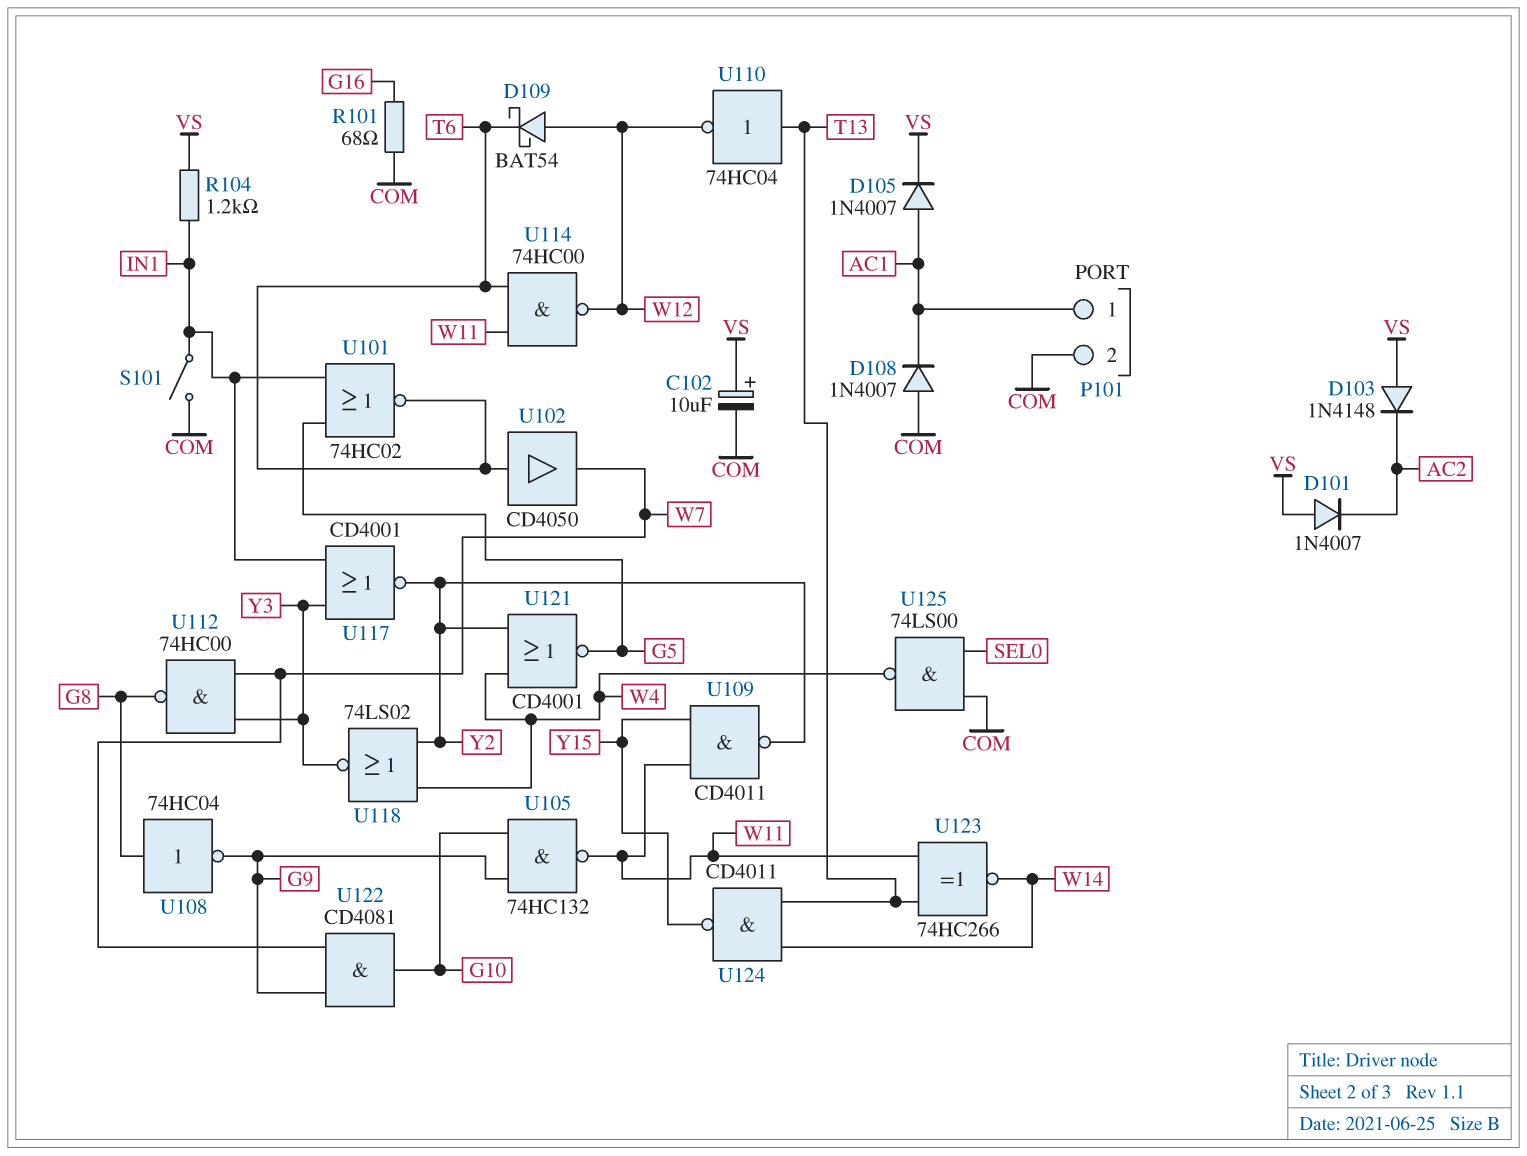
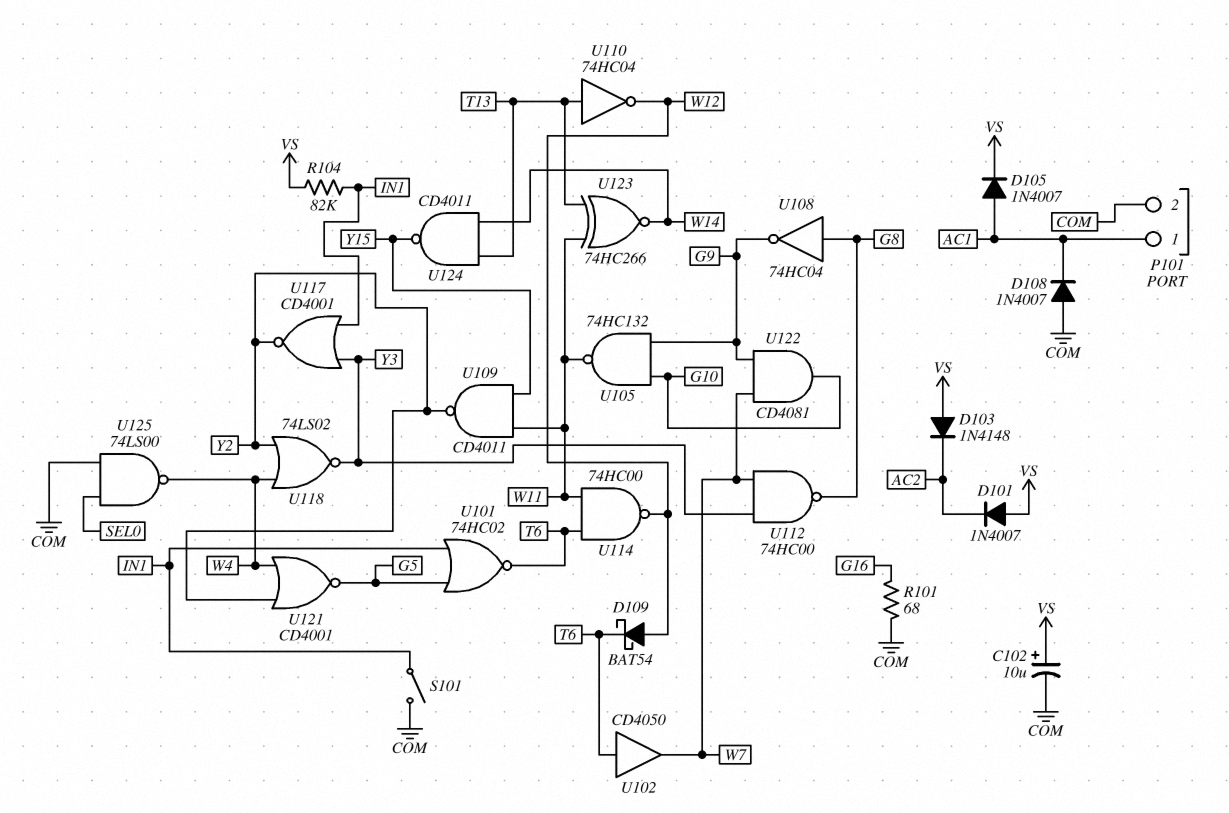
R104: 1.2k (IN1, VS) -> 82k (IN1, VS)

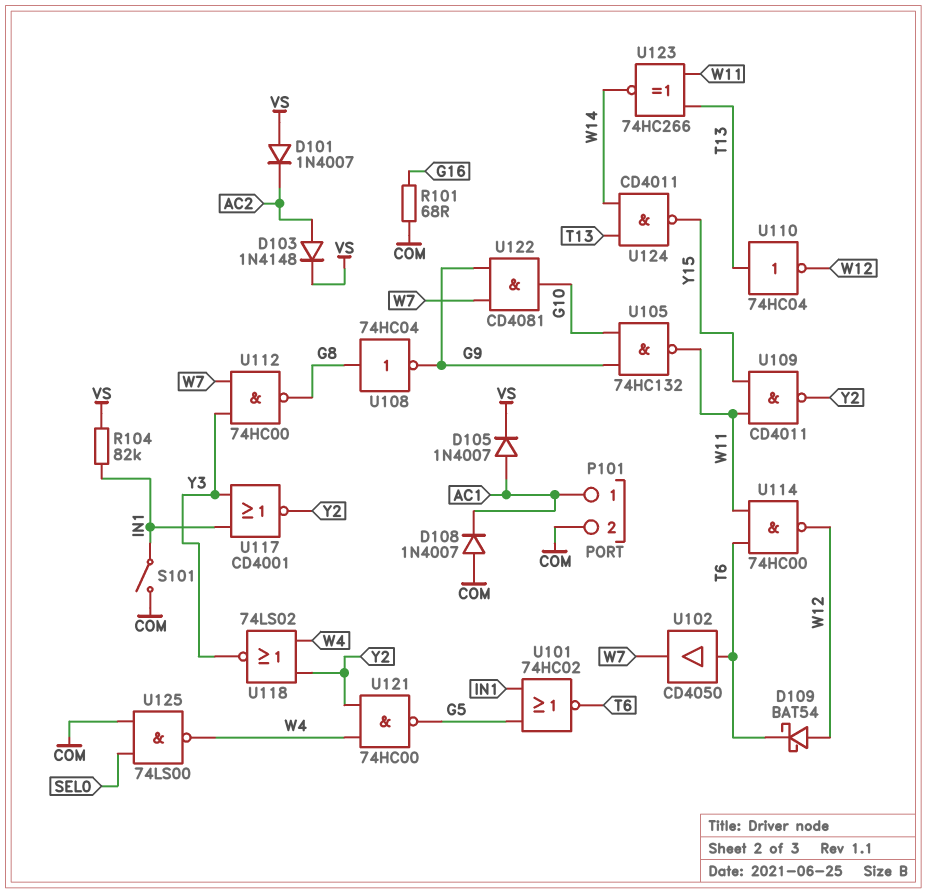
C102: 10uF (plus VS, minus COM) -> none
D103: diode 1N4148 (A VS, K AC2) -> diode 1N4148 (A AC2, K VS)
U121: NOR CD4001 (in W4, in Y2, out G5) -> NAND 74HC00 (in W4, in Y2, out G5)

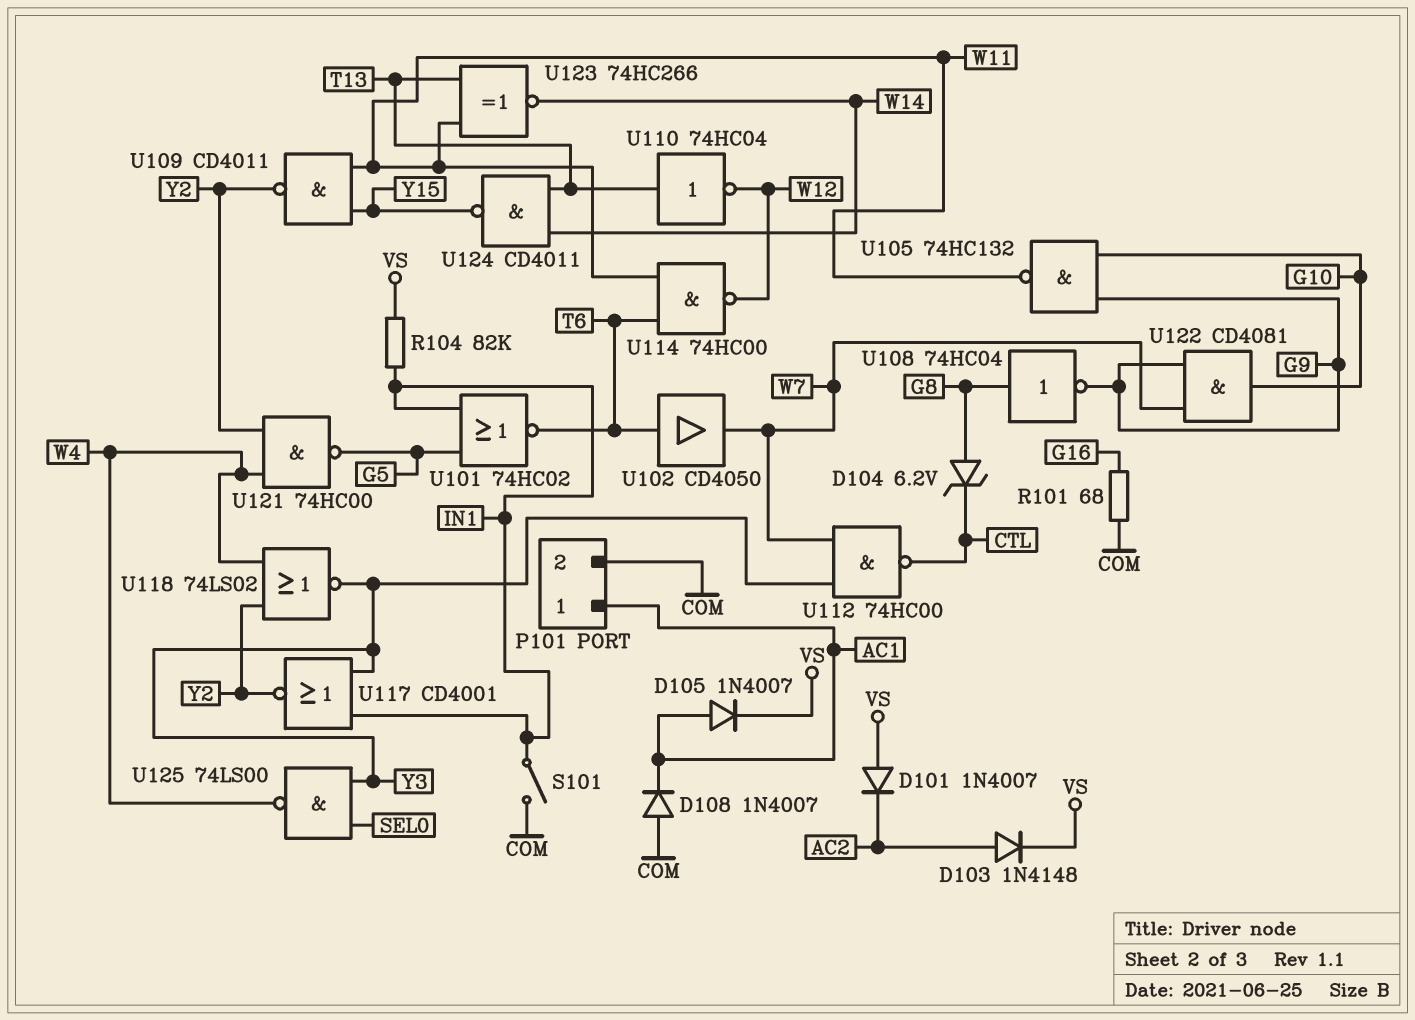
D104: none -> zener 6.2V (A G8, K CTL)
D109: schottky BAT54 (A W12, K T6) -> none
U112: NAND 74HC00 (in W7, in Y3, out G8) -> NAND 74HC00 (in W7, in Y3, out CTL)
U125: NAND 74LS00 (in COM, in SEL0, out W4) -> NAND 74LS00 (in SEL0, in Y3, out W4)

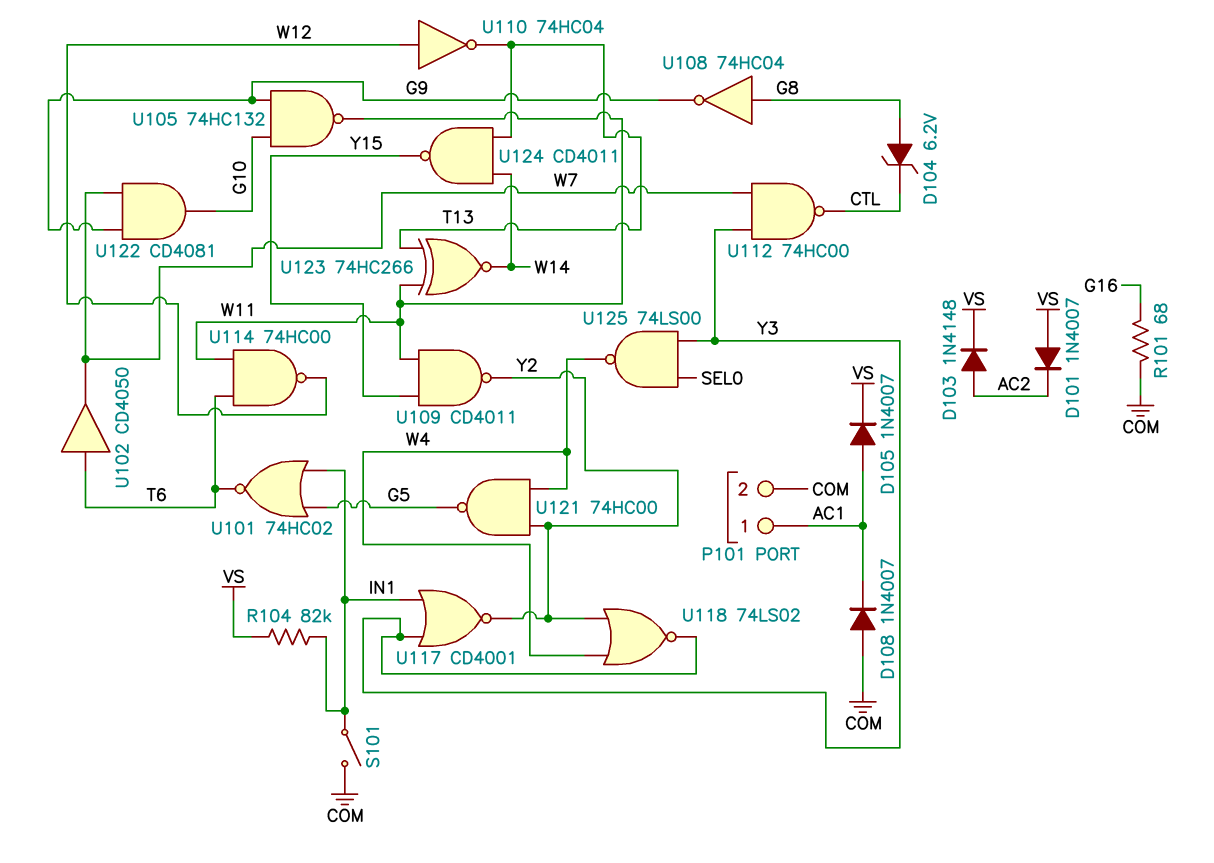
U110: NOT 74HC04 (in T13, out W12) -> NOT 74HC04 (in W12, out T13)

